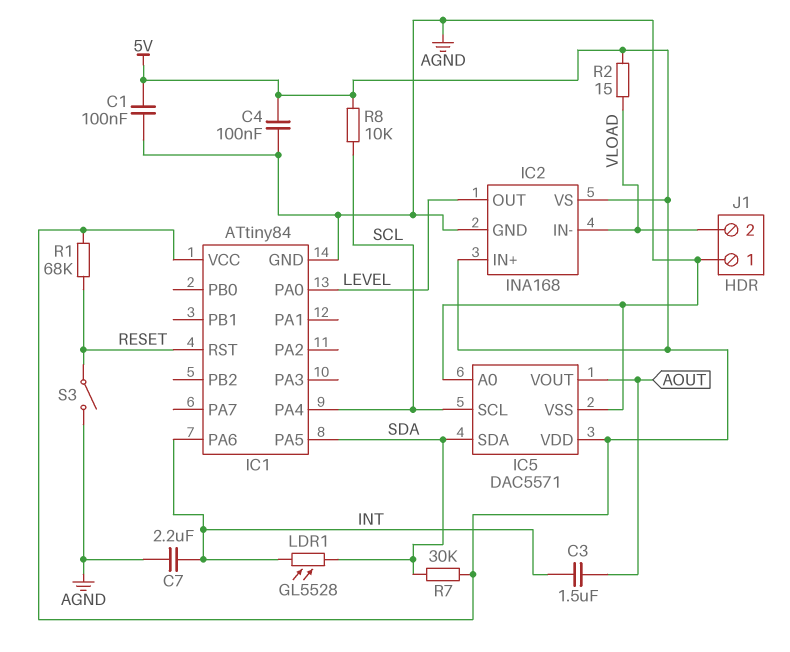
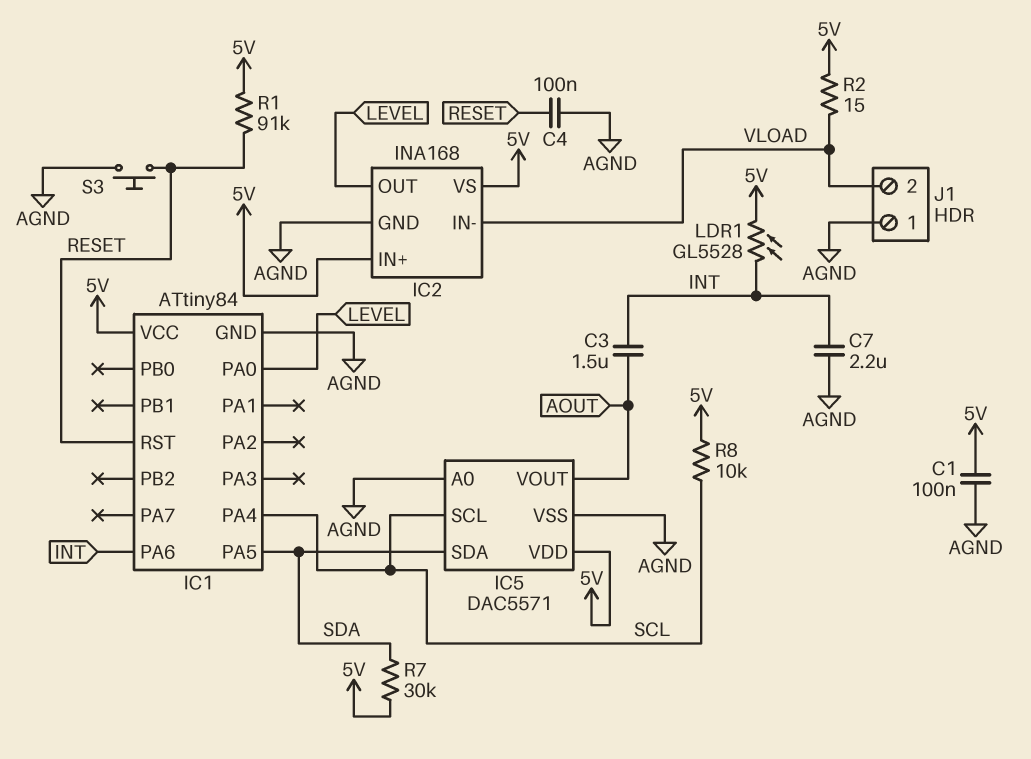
C4: 100nF (5V, AGND) -> 100nF (AGND, RESET)
LDR1: GL5528 (INT, SDA) -> GL5528 (5V, INT)
R1: 68k (5V, RESET) -> 91k (5V, RESET)
S3: switch (AGND, RESET) -> button (AGND, RESET)

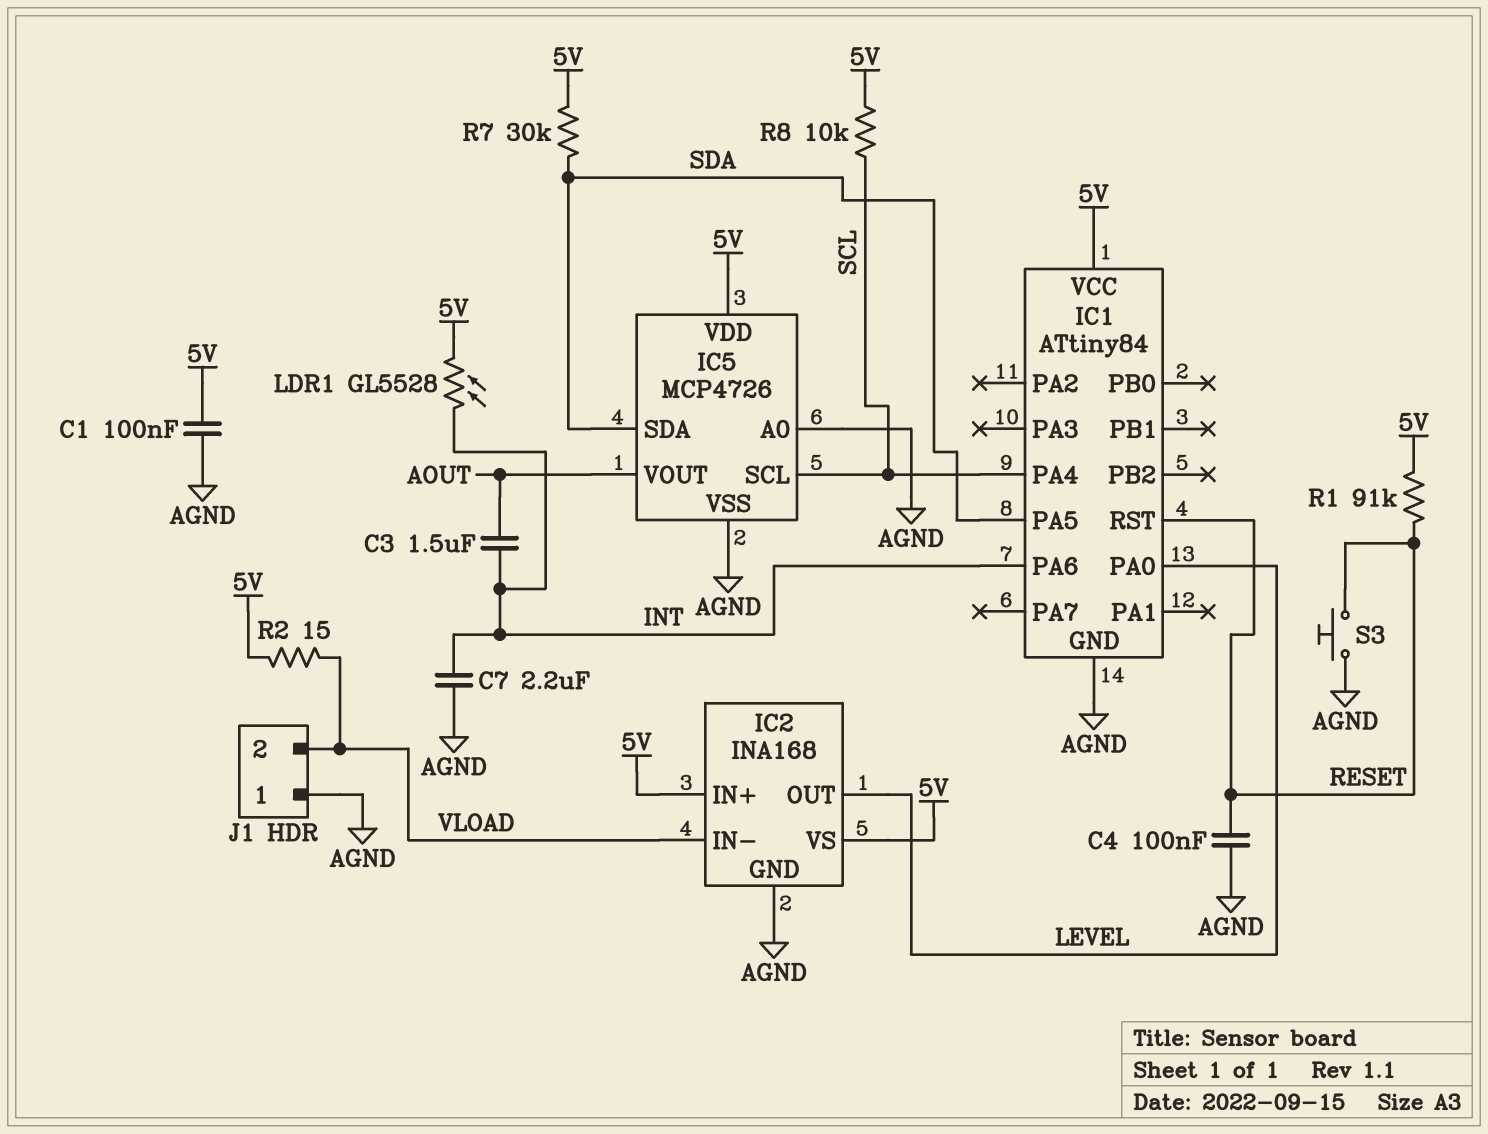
IC5: DAC5571 -> MCP4726

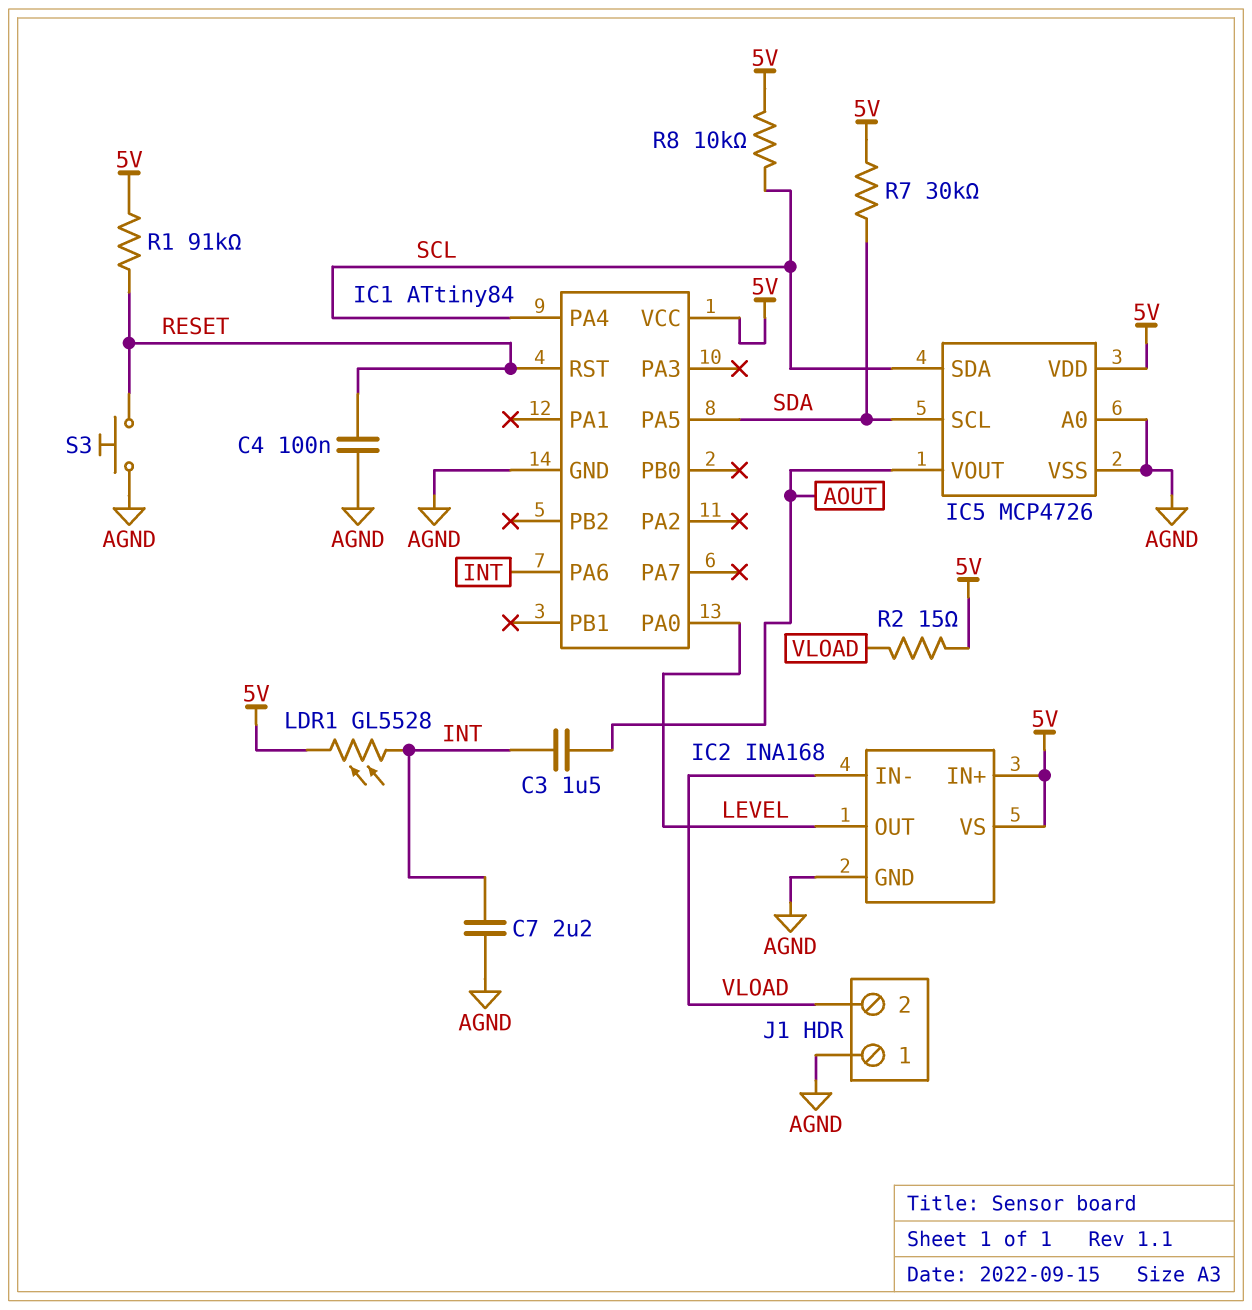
C1: 100nF (5V, AGND) -> none
IC5 pin SCL: SCL -> SDA
IC5 pin SDA: SDA -> SCL

